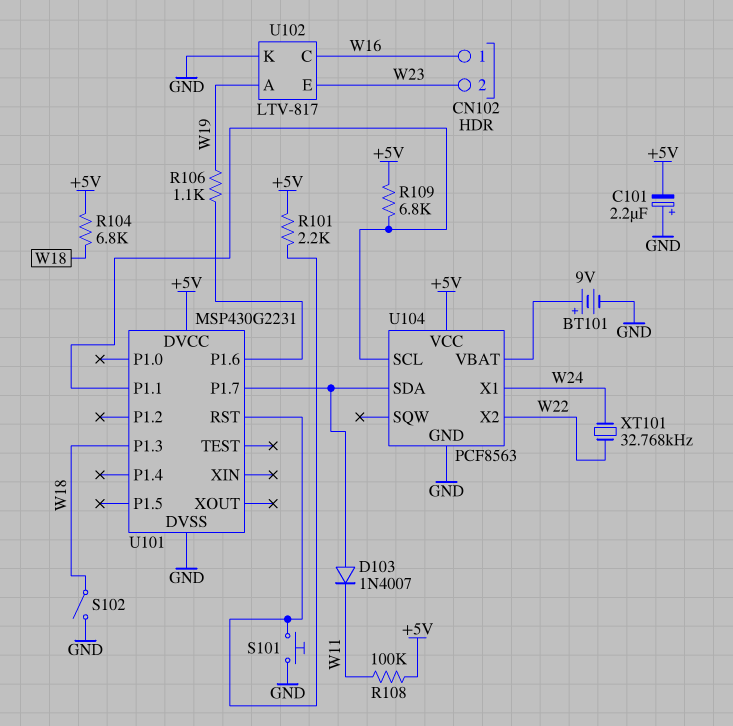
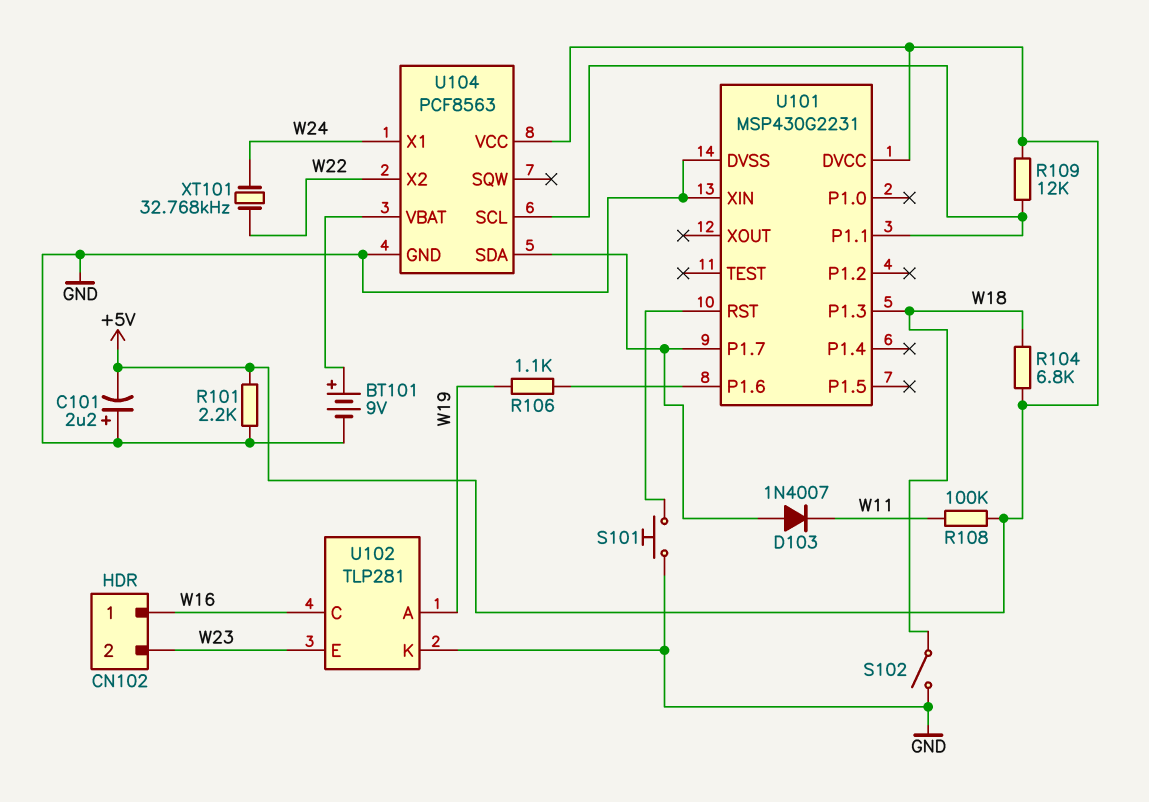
R101: 2.2k (+5V, U101/RST) -> 2.2k (+5V, GND)
R109: 6.8k (+5V, U101/P1.1) -> 12k (+5V, U101/P1.1)
U101 pin XIN: none -> GND
U102: LTV-817 -> TLP281

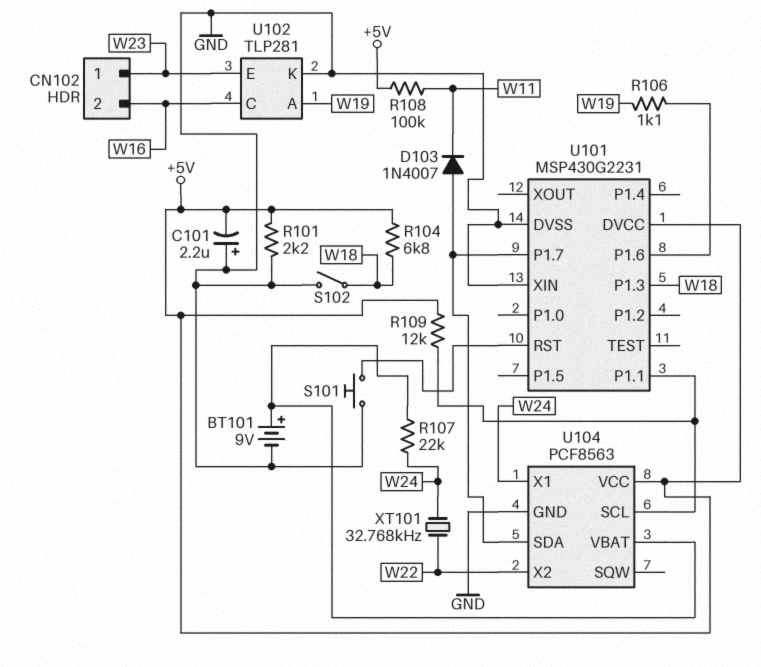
CN102 pin 1: W16 -> W23
CN102 pin 2: W23 -> W16
R107: none -> 22k (U104/VBAT, W24)

